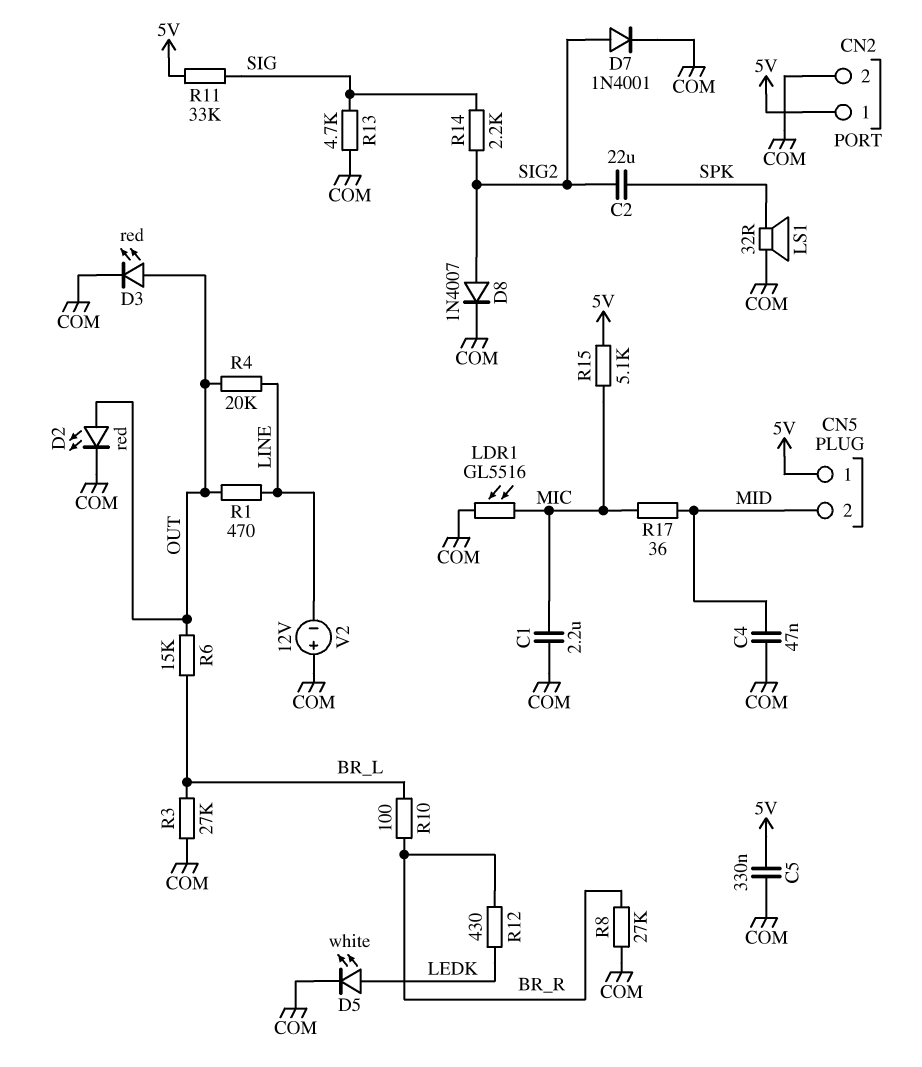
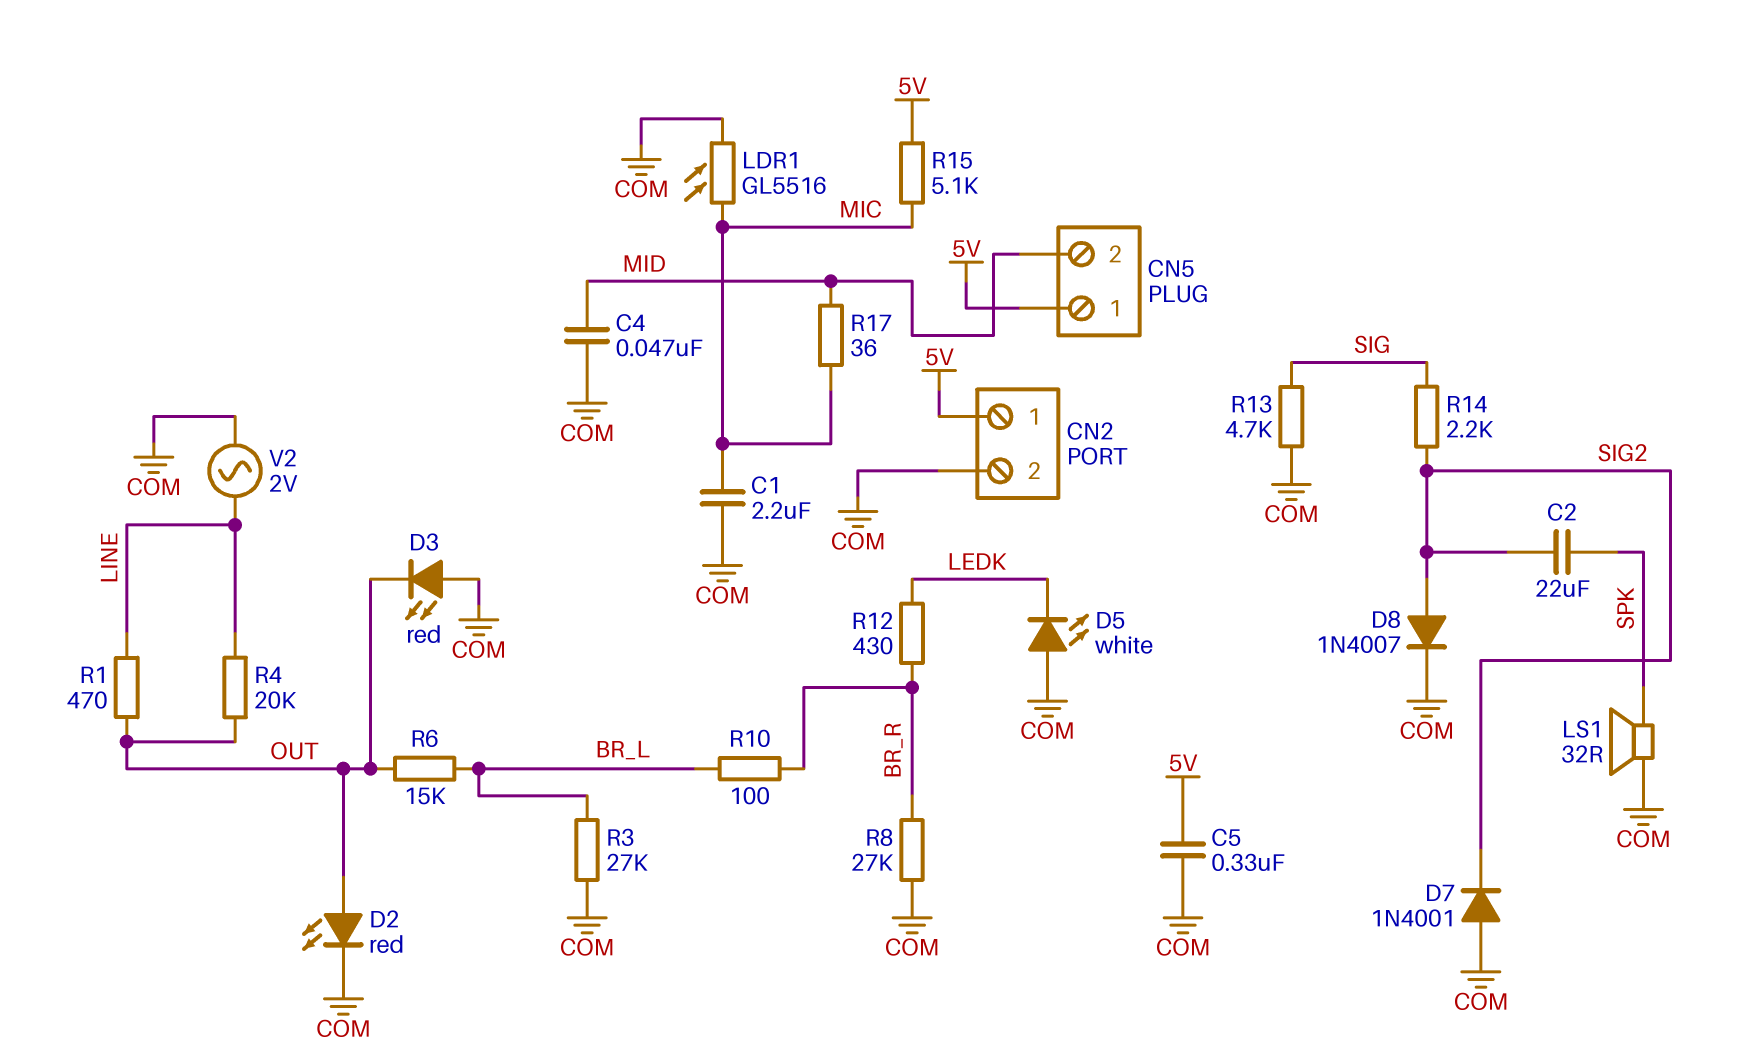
D3: LED red (A OUT, K COM) -> LED red (A COM, K OUT)
D5: LED white (A LEDK, K COM) -> LED white (A COM, K LEDK)
D7: diode 1N4001 (A SIG2, K COM) -> diode 1N4001 (A COM, K SIG2)
R11: 33k (5V, SIG) -> none
V2: 12V (plus COM, minus LINE) -> AC 2V (COM, LINE)

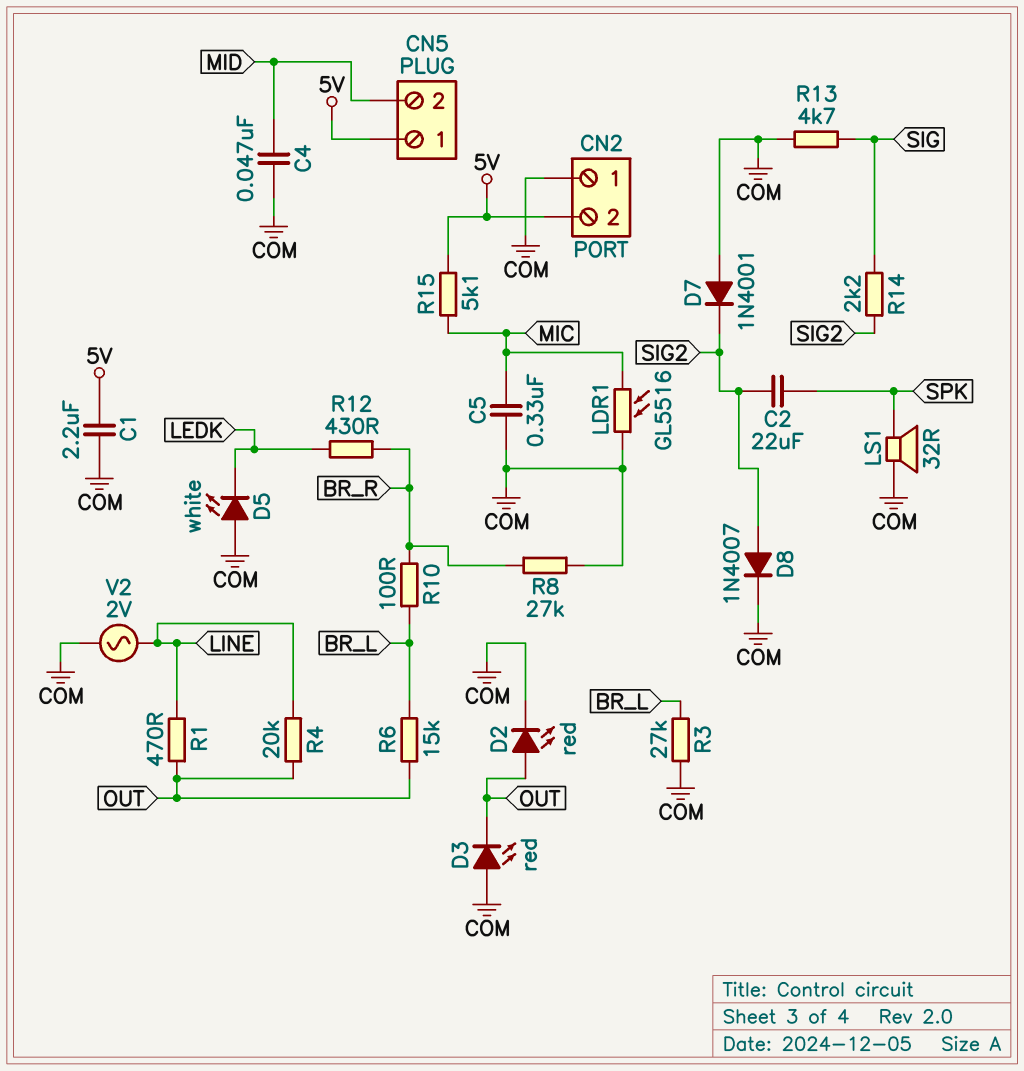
C1: 2.2uF (COM, MIC) -> 2.2uF (5V, COM)
C5: 330nF (5V, COM) -> 330nF (COM, MIC)
CN2 pin 1: 5V -> COM
CN2 pin 2: COM -> 5V
R17: 36 (MIC, MID) -> none

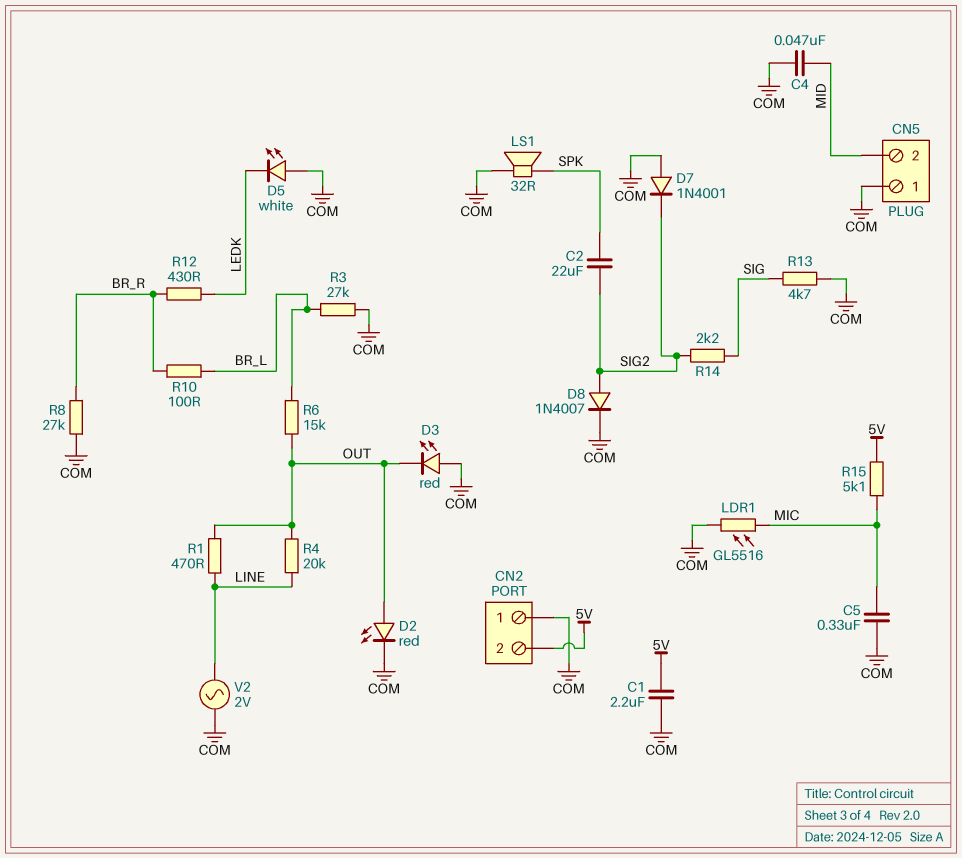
CN5 pin 1: 5V -> COM

